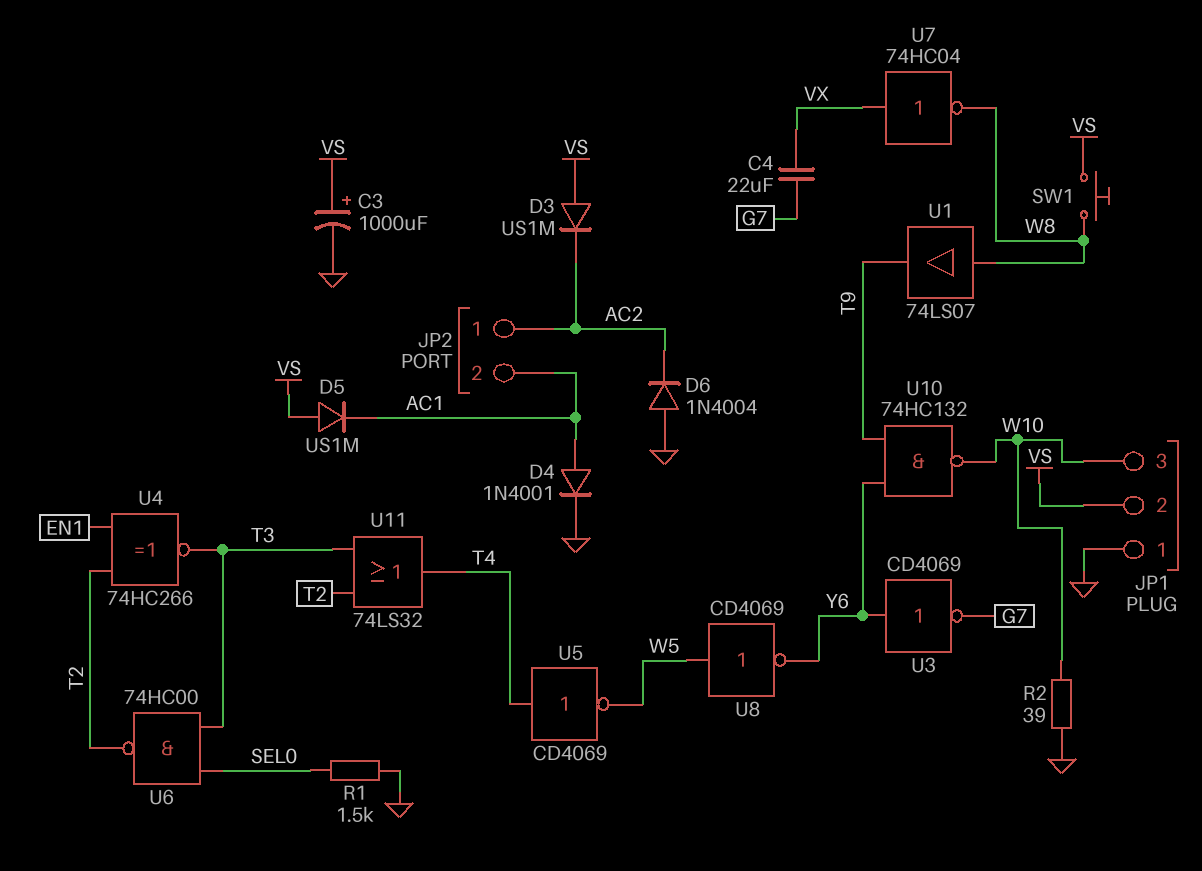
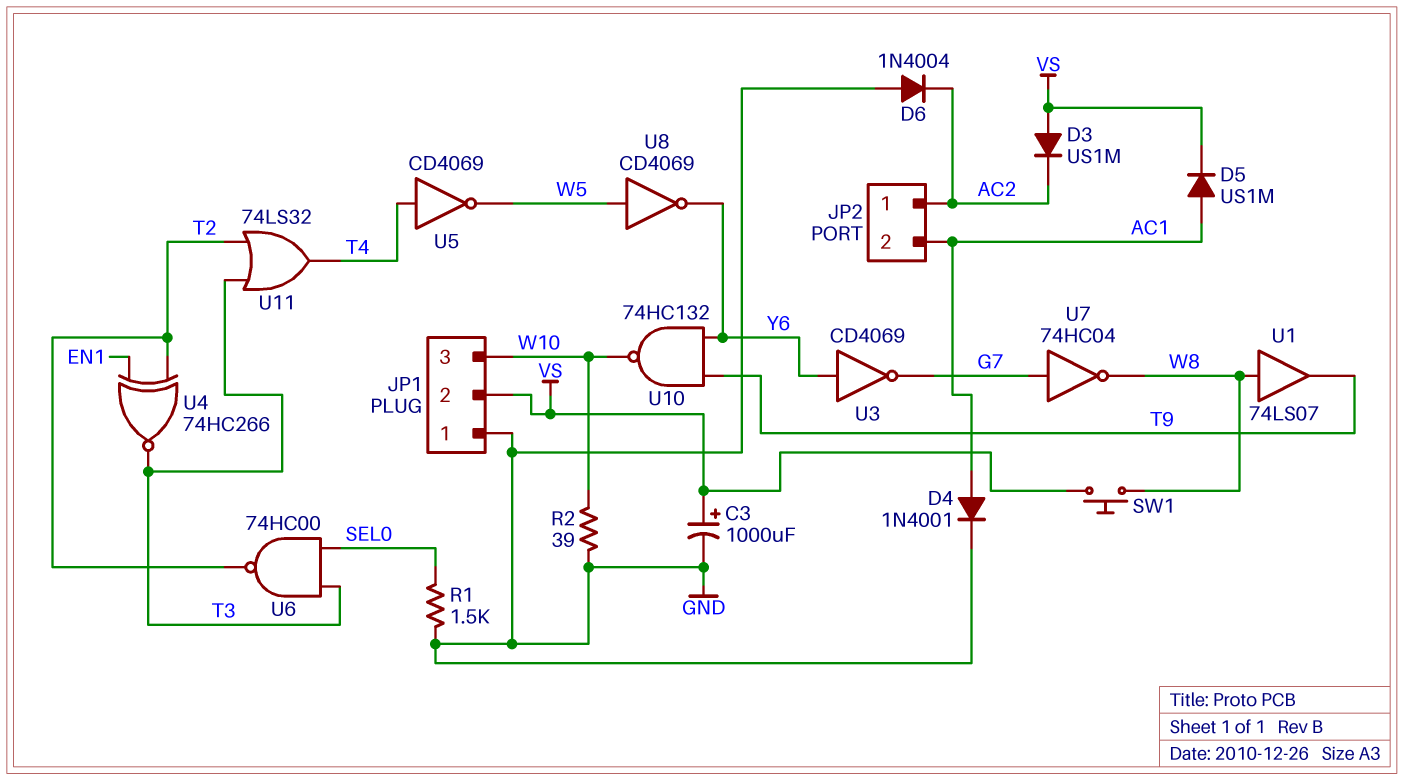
C4: 22uF (G7, VX) -> none
D5: diode US1M (A VS, K AC1) -> diode US1M (A AC1, K VS)
U7: NOT 74HC04 (in VX, out W8) -> NOT 74HC04 (in G7, out W8)

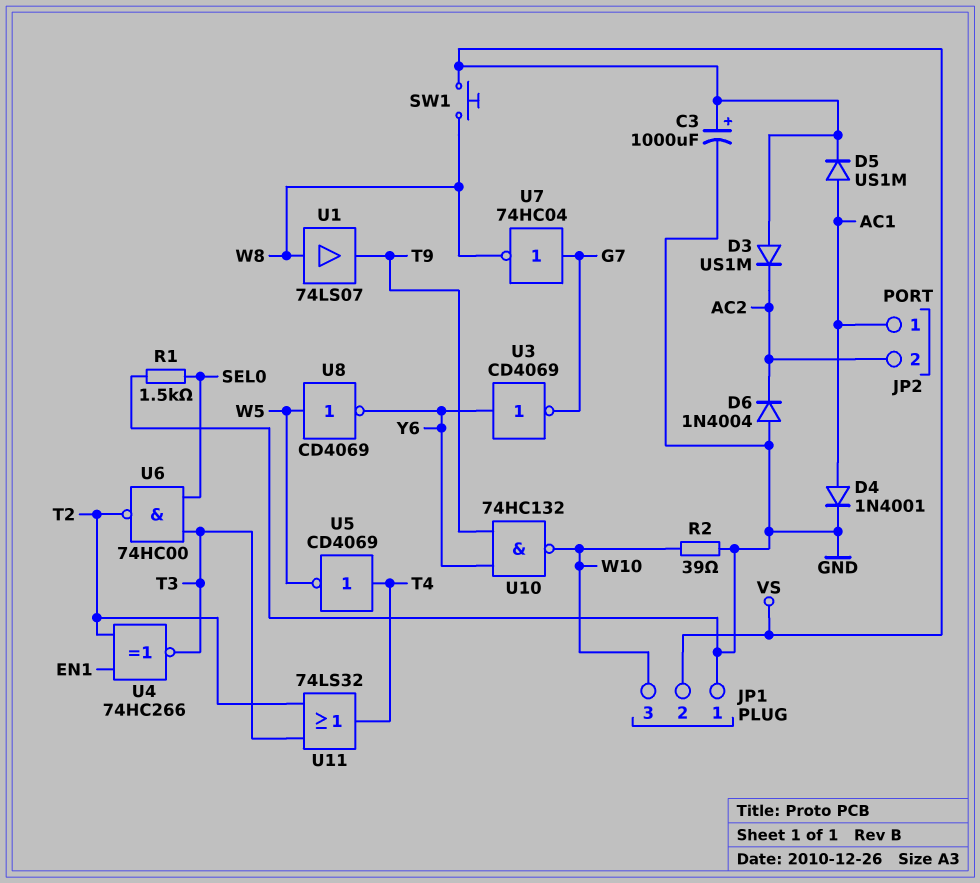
JP2 pin 1: AC2 -> AC1
JP2 pin 2: AC1 -> AC2

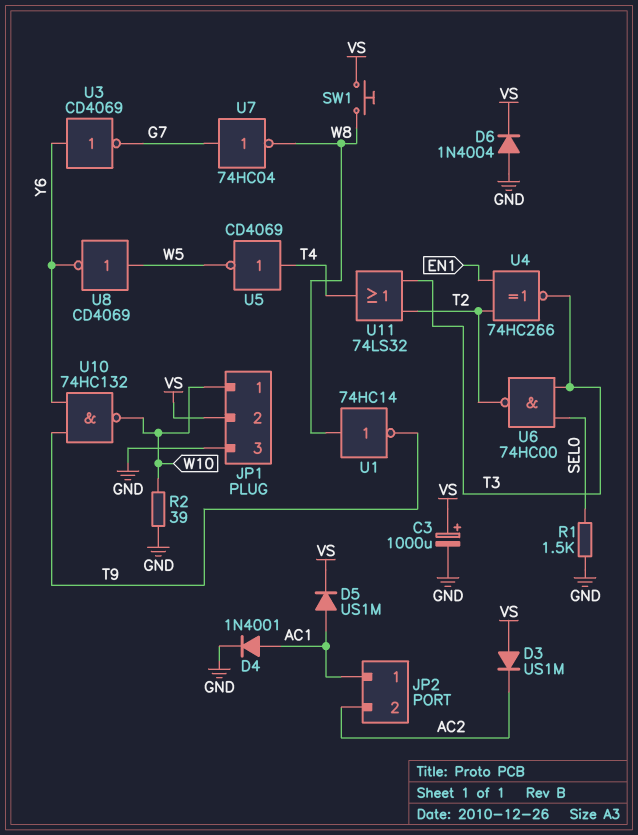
D6: diode 1N4004 (A GND, K AC2) -> diode 1N4004 (A GND, K VS)
JP1 pin 1: GND -> W10
JP1 pin 3: W10 -> GND
U1: buffer 74LS07 (in W8, out T9) -> NOT 74HC14 (in W8, out T9)

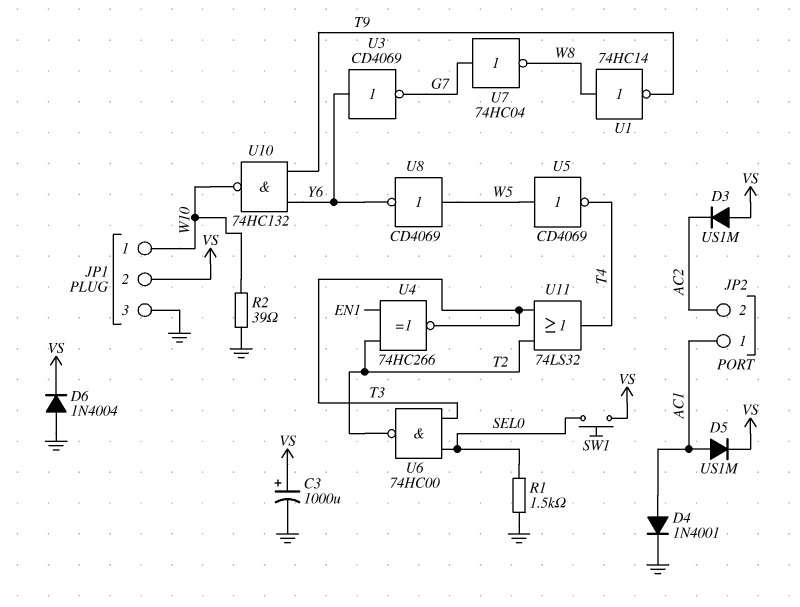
SW1: button (VS, W8) -> button (SEL0, VS)
U5: NOT CD4069 (in T4, out W5) -> NOT CD4069 (in W5, out T4)

